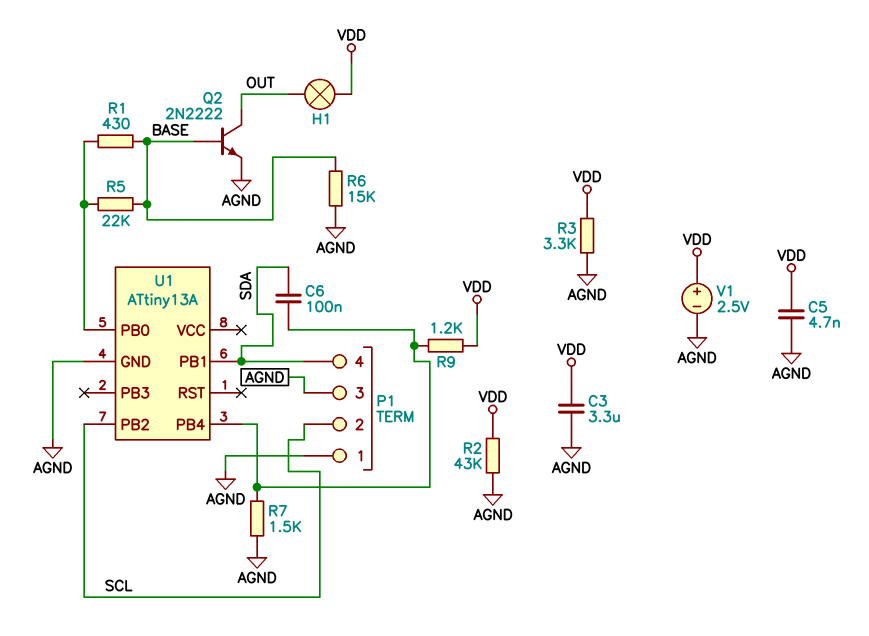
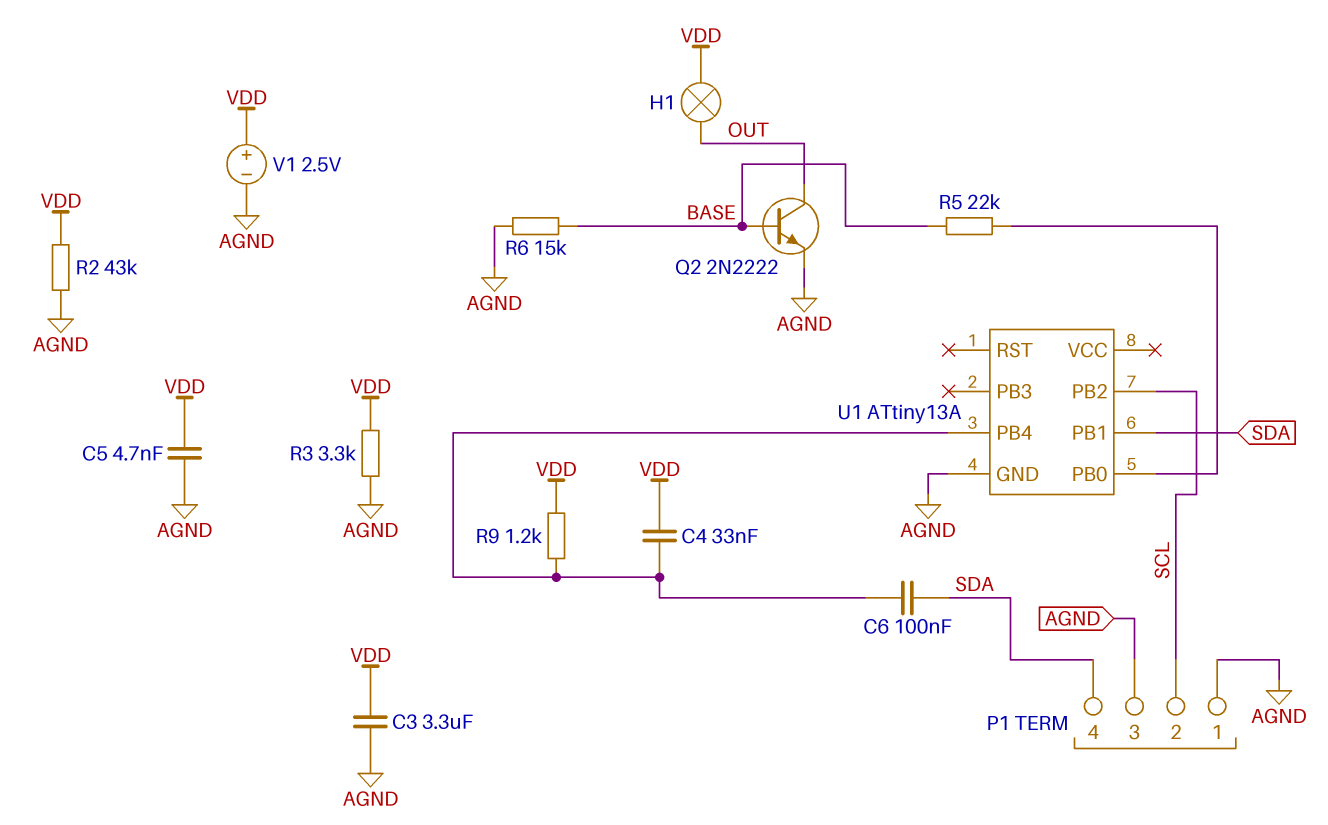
C4: none -> 33nF (U1/PB4, VDD)
R1: 430 (BASE, U1/PB0) -> none
R7: 1.5k (AGND, U1/PB4) -> none

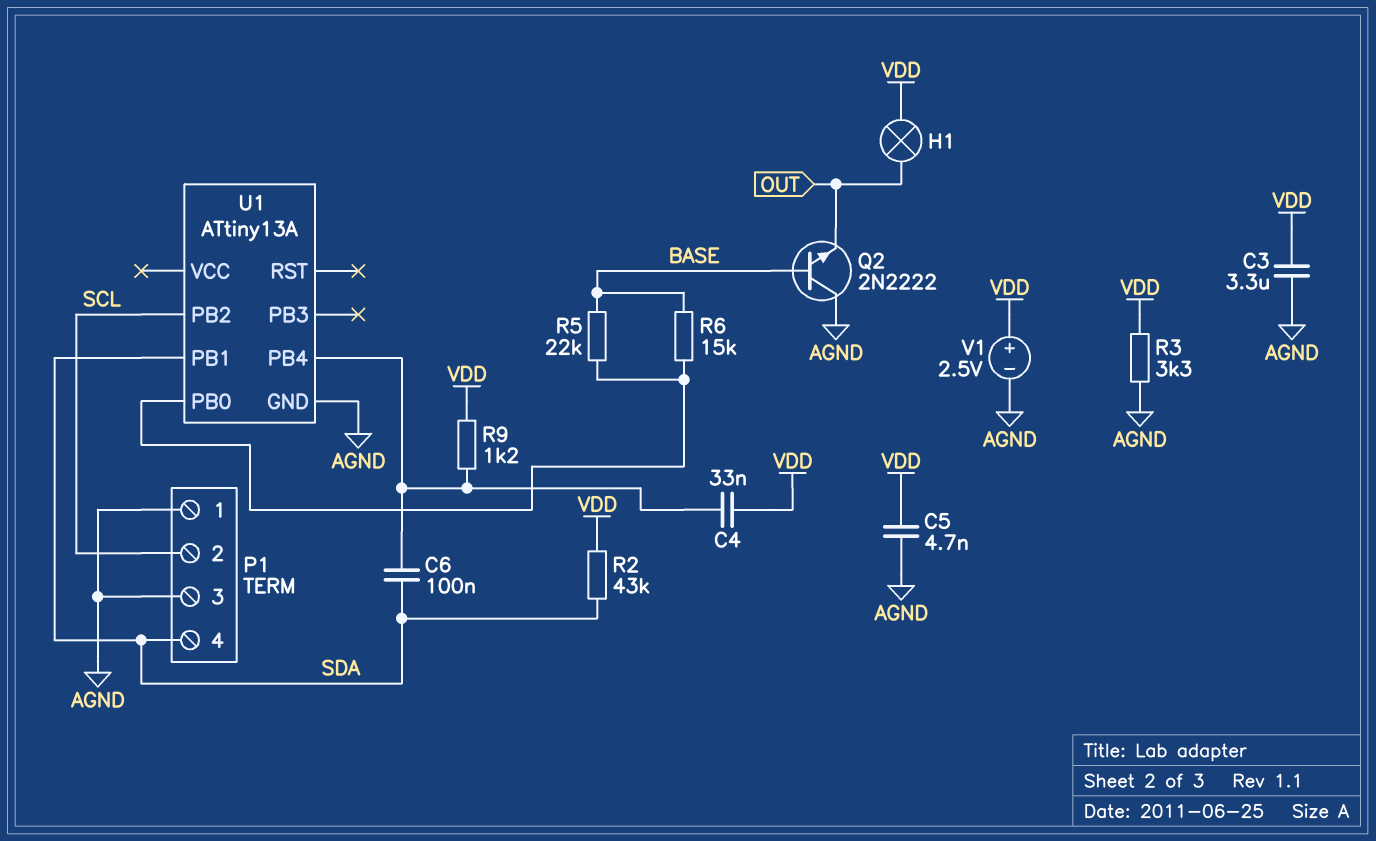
Q2: NPN 2N2222 (B BASE, C OUT, E AGND) -> NPN 2N2222 (B BASE, C AGND, E OUT)
R2: 43k (AGND, VDD) -> 43k (SDA, VDD)
R6: 15k (AGND, BASE) -> 15k (BASE, U1/PB0)

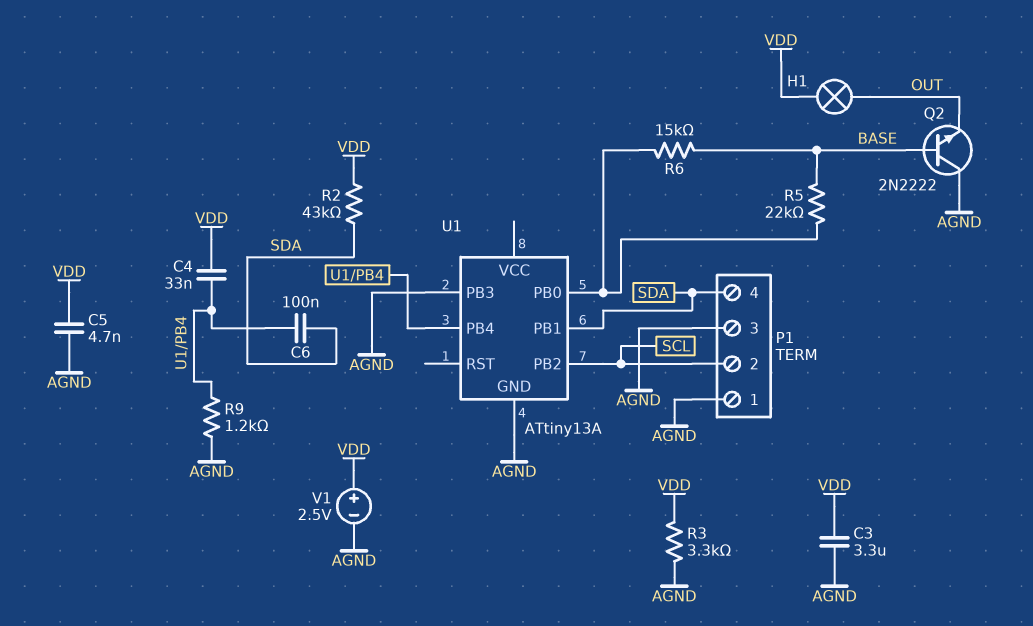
R9: 1.2k (U1/PB4, VDD) -> 1.2k (AGND, U1/PB4)
U1 pin PB3: none -> AGND

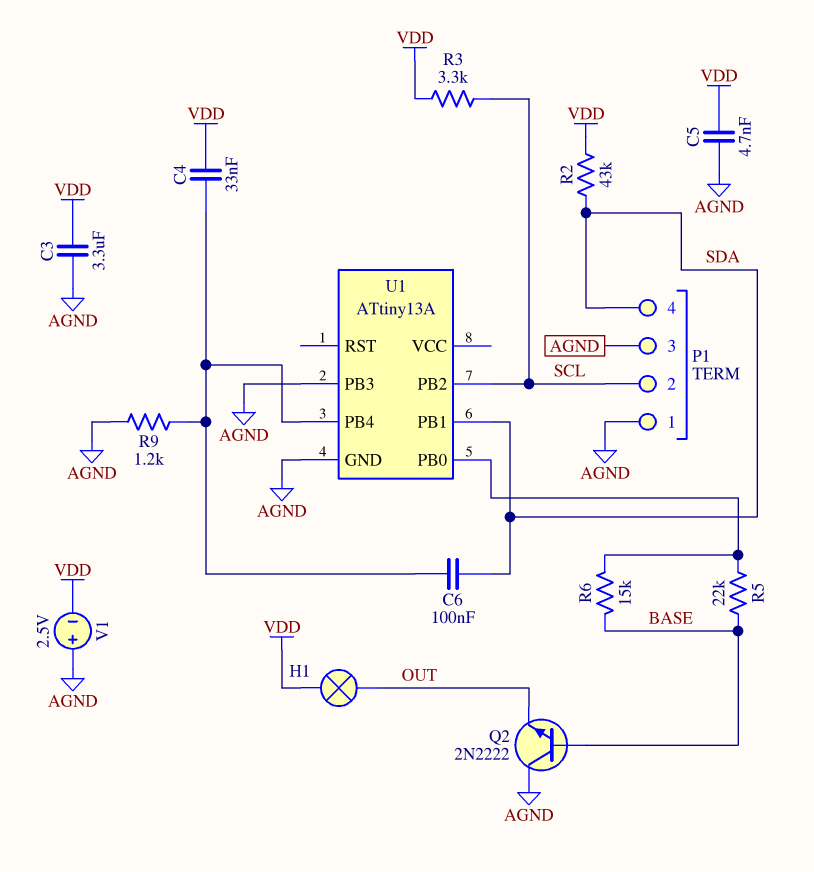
R3: 3.3k (AGND, VDD) -> 3.3k (SCL, VDD)
V1: 2.5V (plus VDD, minus AGND) -> 2.5V (plus AGND, minus VDD)

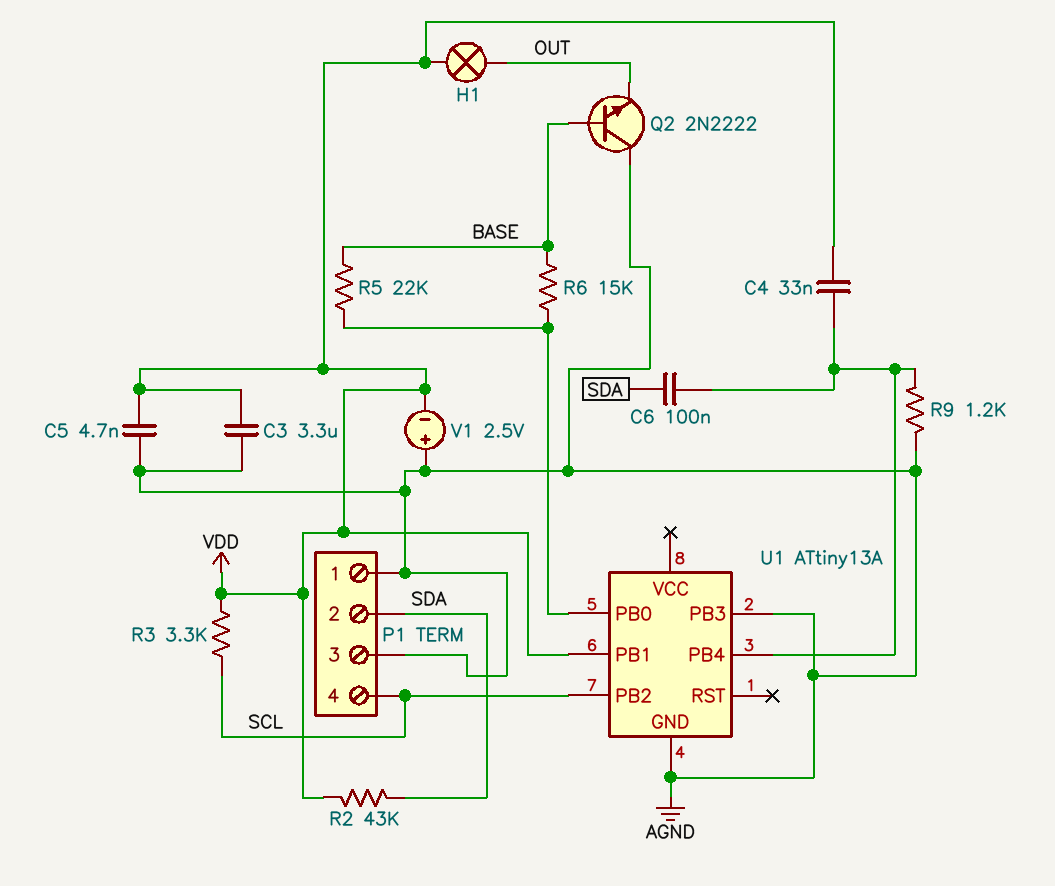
P1 pin 2: SCL -> SDA
P1 pin 4: SDA -> SCL
U1 pin PB1: SDA -> VDD

